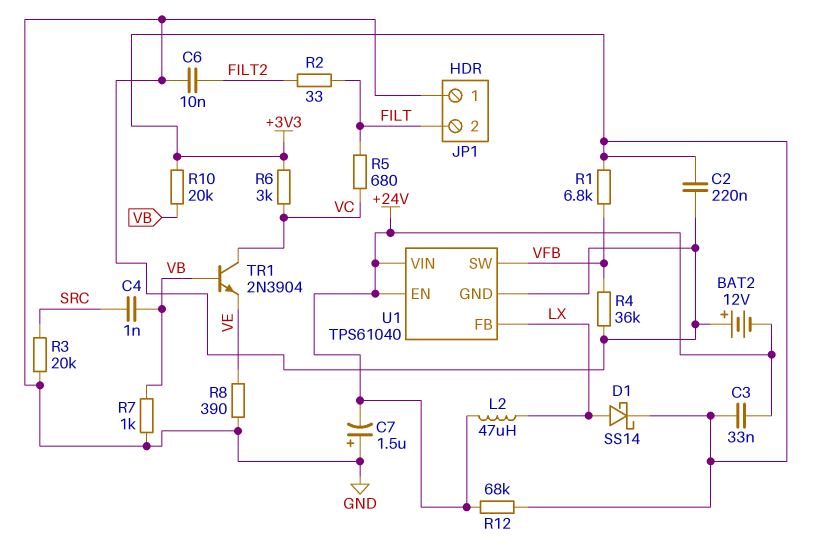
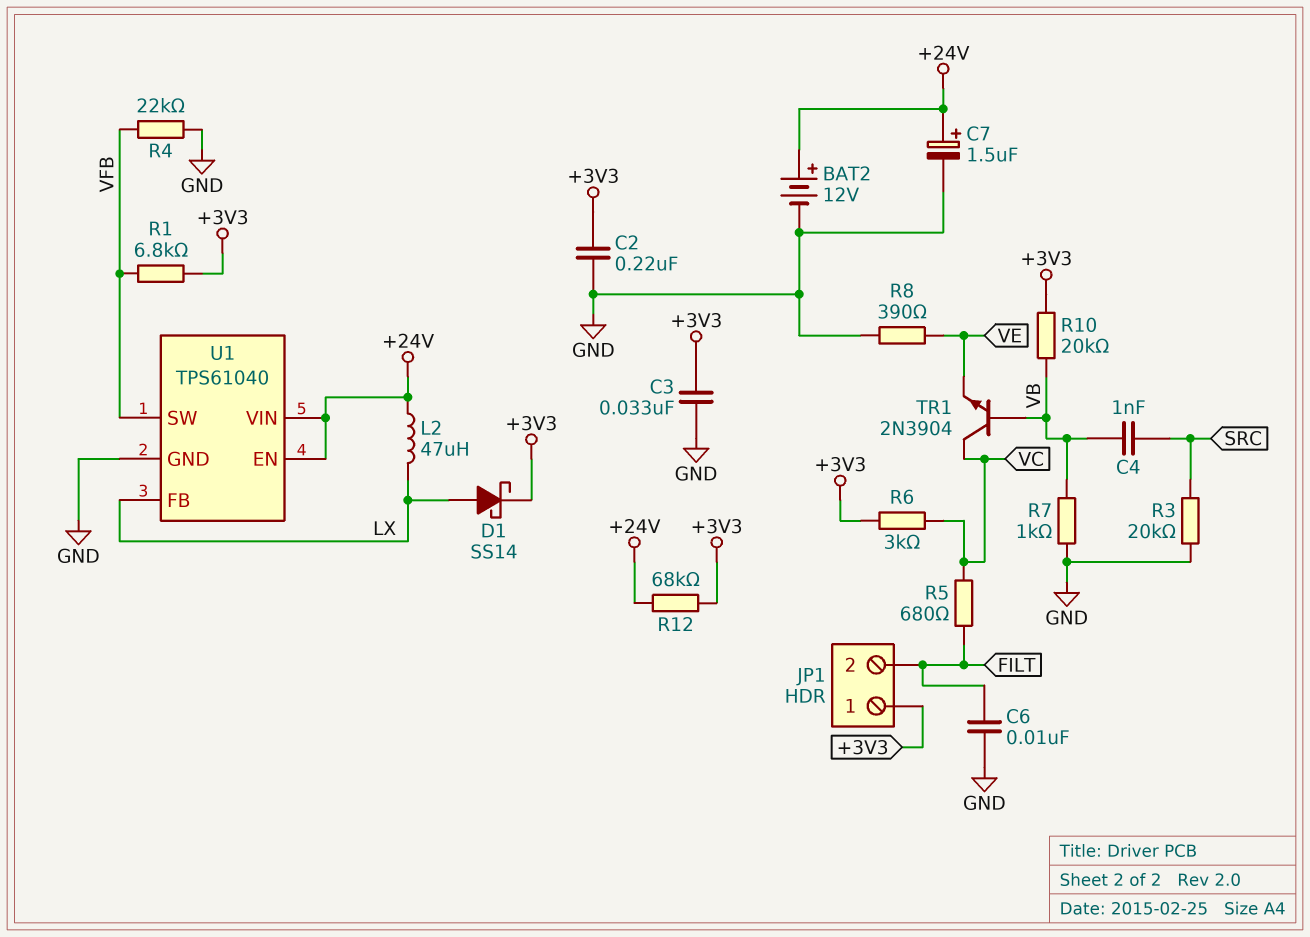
BAT2: 12V (plus GND, minus +24V) -> 12V (plus +24V, minus GND)
C3: 33nF (+3V3, +24V) -> 33nF (+3V3, GND)
C6: 10nF (FILT2, GND) -> 10nF (FILT, GND)
C7: 1.5uF (plus GND, minus +24V) -> 1.5uF (plus +24V, minus GND)
JP1 pin 1: GND -> +3V3
R2: 33 (FILT, FILT2) -> none
R4: 36k (GND, VFB) -> 22k (GND, VFB)

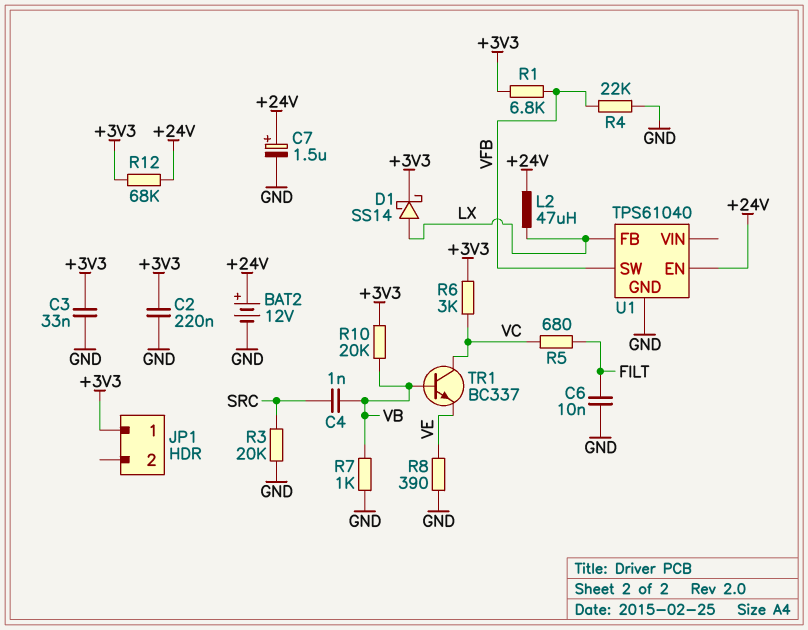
JP1 pin 2: FILT -> none
TR1: NPN 2N3904 (B VB, C VC, E VE) -> NPN BC337 (B VB, C VC, E VE)
U1 pin VIN: +24V -> none

